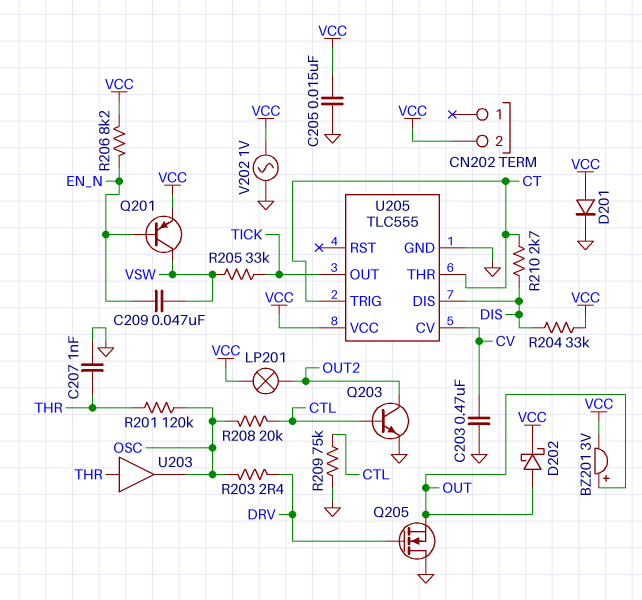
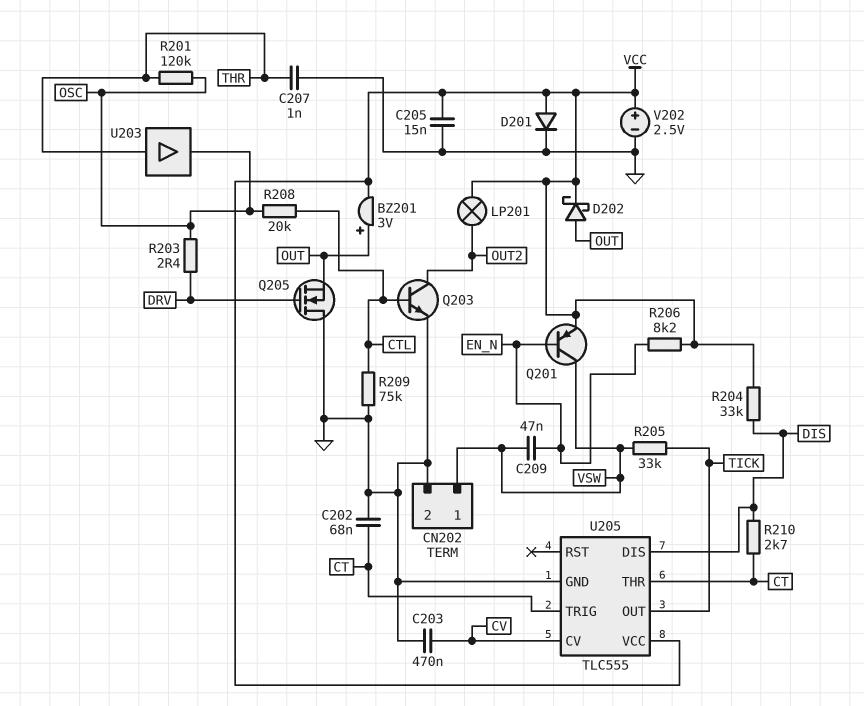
C202: none -> 68nF (CT, GND)
CN202 pin 1: none -> VSW
CN202 pin 2: VCC -> GND
V202: AC 1V (GND, VCC) -> 2.5V (plus VCC, minus GND)

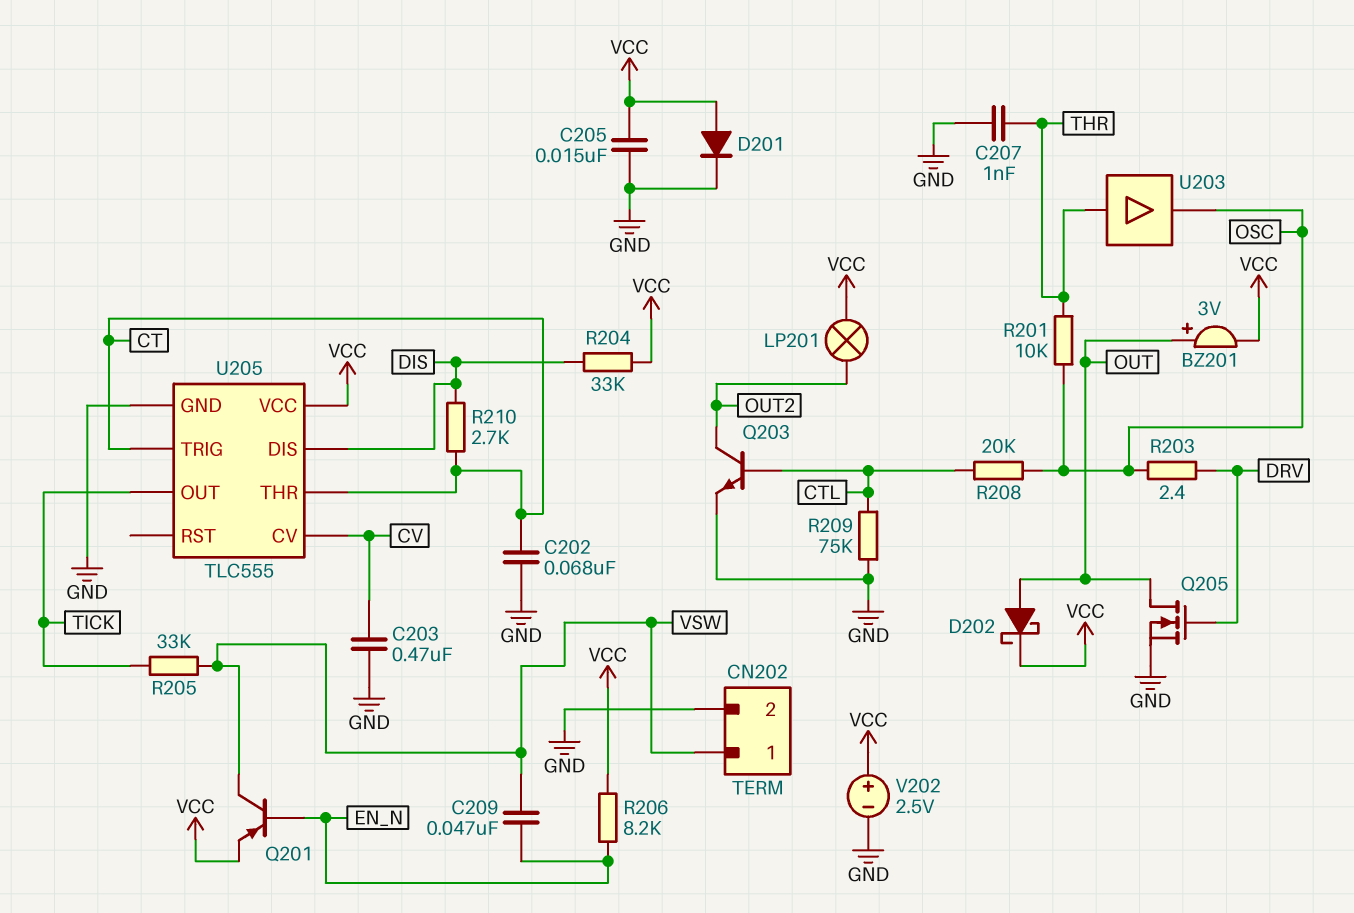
Q205: NMOS (G DRV, D GND, S OUT) -> NMOS (G DRV, D OUT, S GND)
R201: 120k (OSC, THR) -> 10k (OSC, THR)

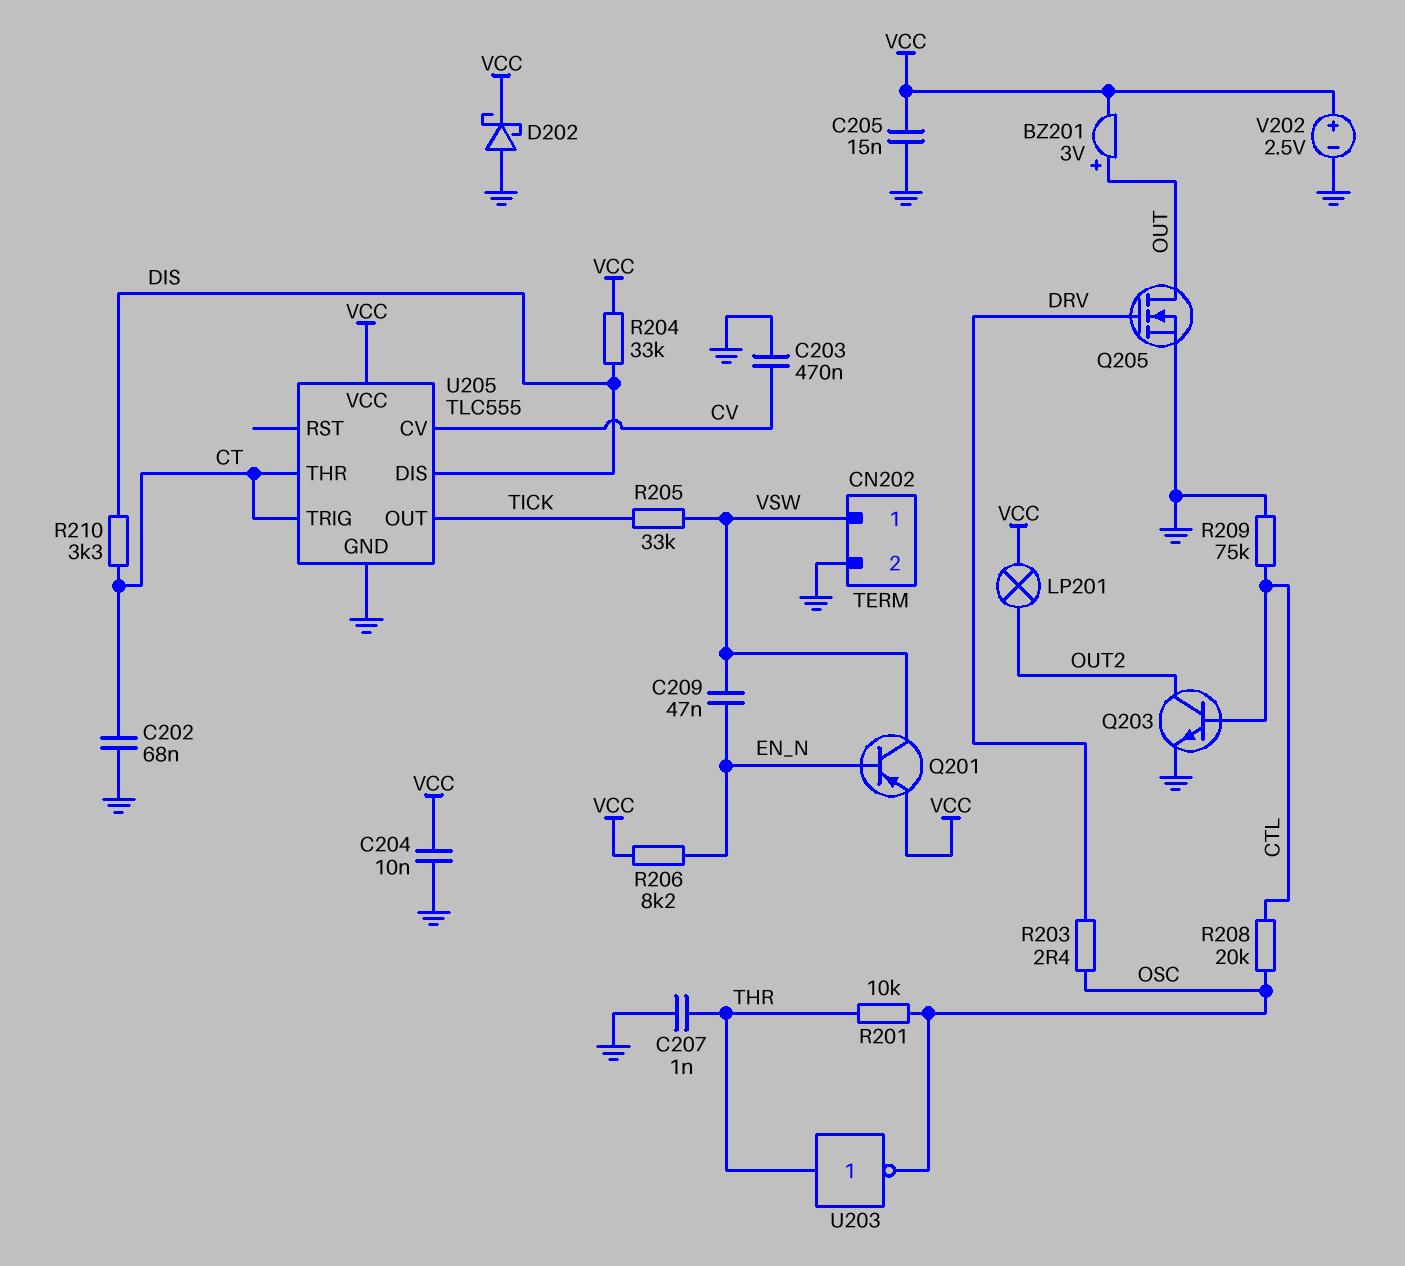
C204: none -> 10nF (GND, VCC)
D201: diode (A VCC, K GND) -> none
D202: schottky (A OUT, K VCC) -> schottky (A GND, K VCC)
R210: 2.7k (CT, DIS) -> 3.3k (CT, DIS)
U203: buffer (in THR, out OSC) -> NOT (in THR, out OSC)

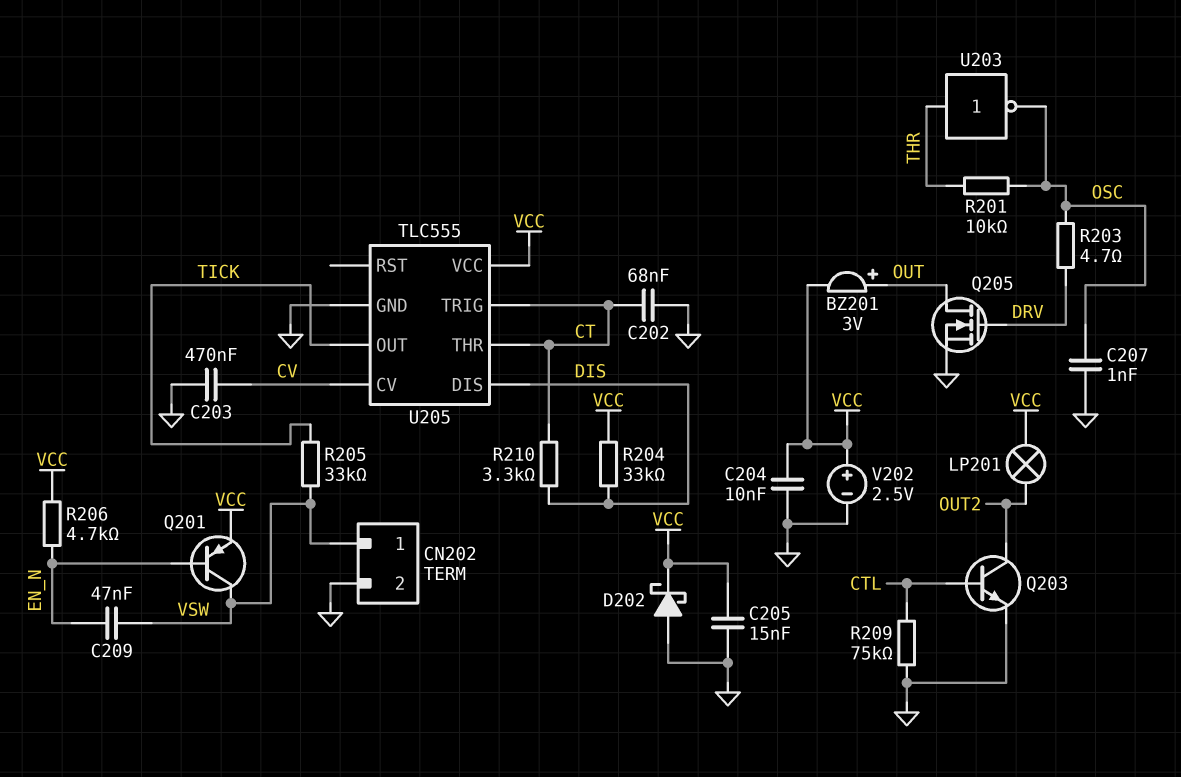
C207: 1nF (GND, THR) -> 1nF (GND, OSC)
R203: 2.4 (DRV, OSC) -> 4.7 (DRV, OSC)
R206: 8.2k (EN_N, VCC) -> 4.7k (EN_N, VCC)
R208: 20k (CTL, OSC) -> none

